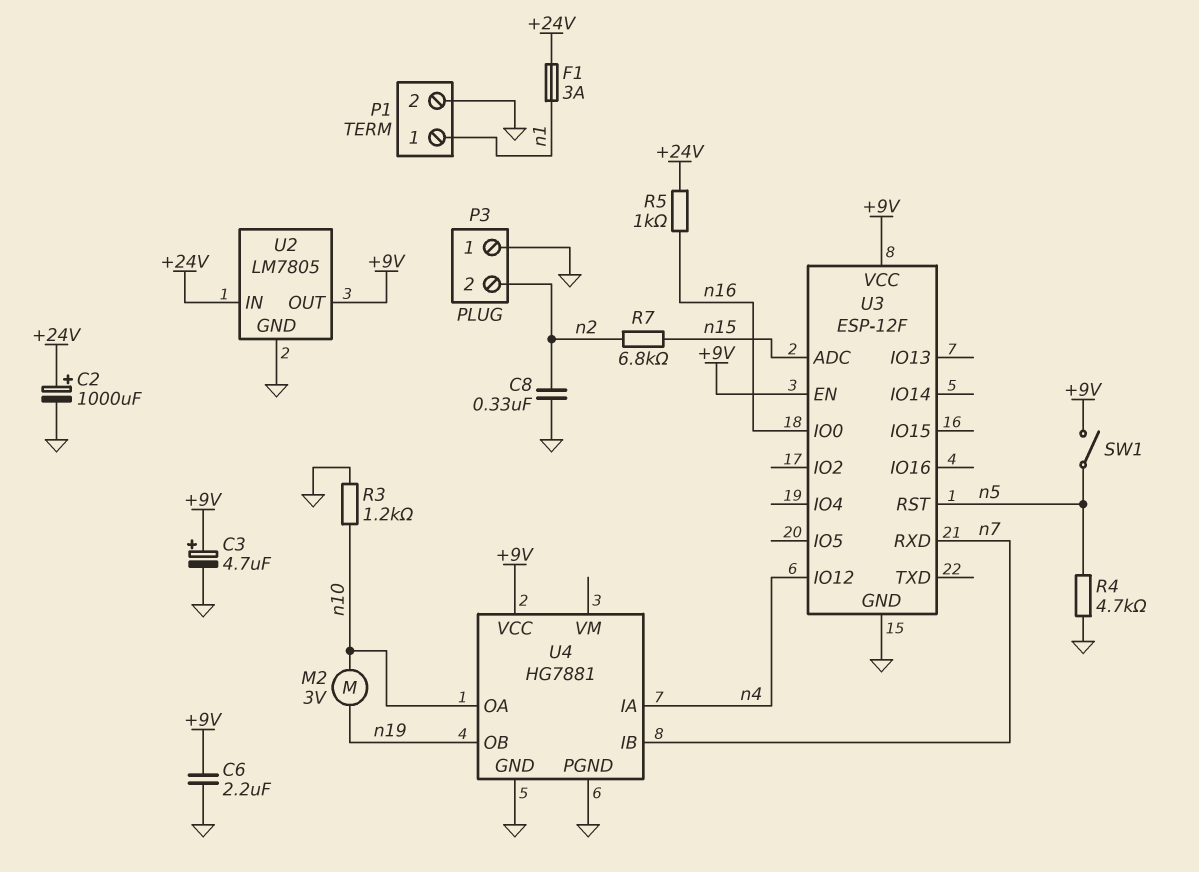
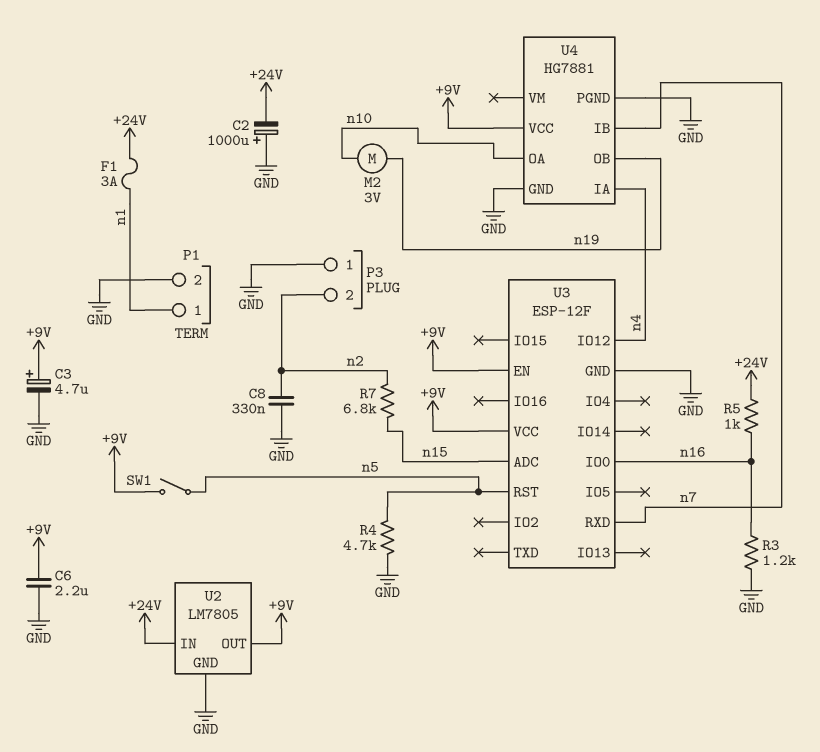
C2: 1000uF (plus +24V, minus GND) -> 1000uF (plus GND, minus +24V)
R3: 1.2k (GND, n10) -> 1.2k (GND, n16)

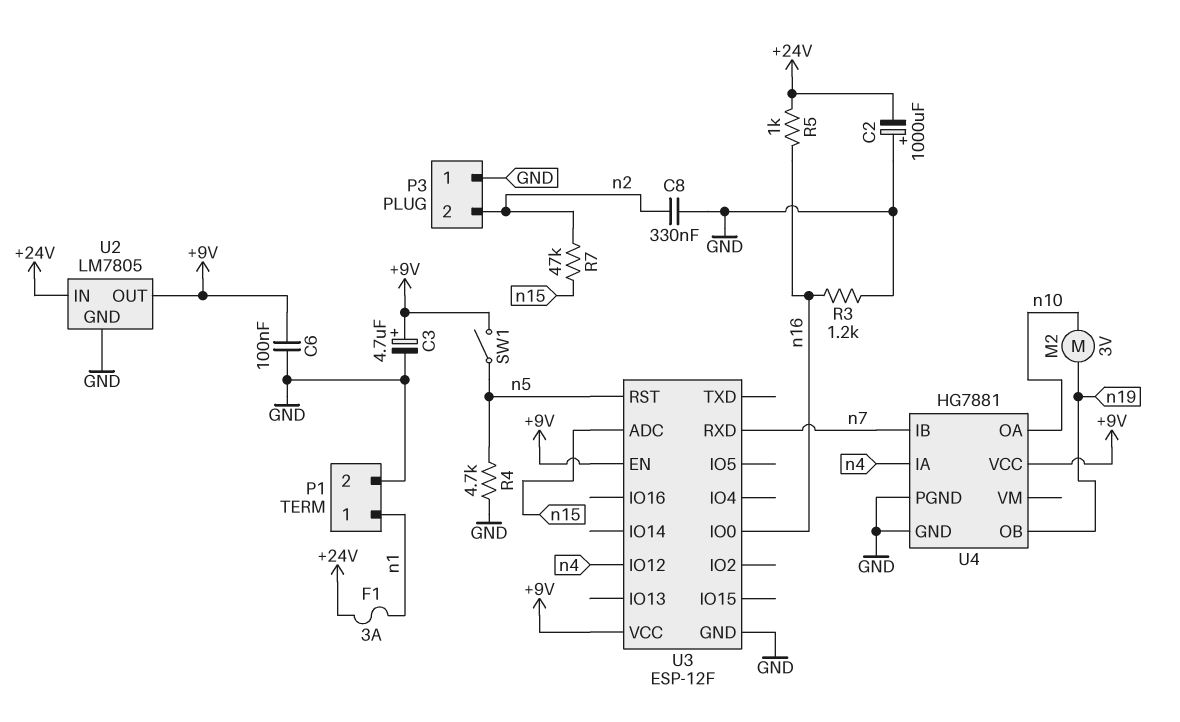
C6: 2.2uF (+9V, GND) -> 100nF (+9V, GND)
R7: 6.8k (n2, n15) -> 47k (n2, n15)

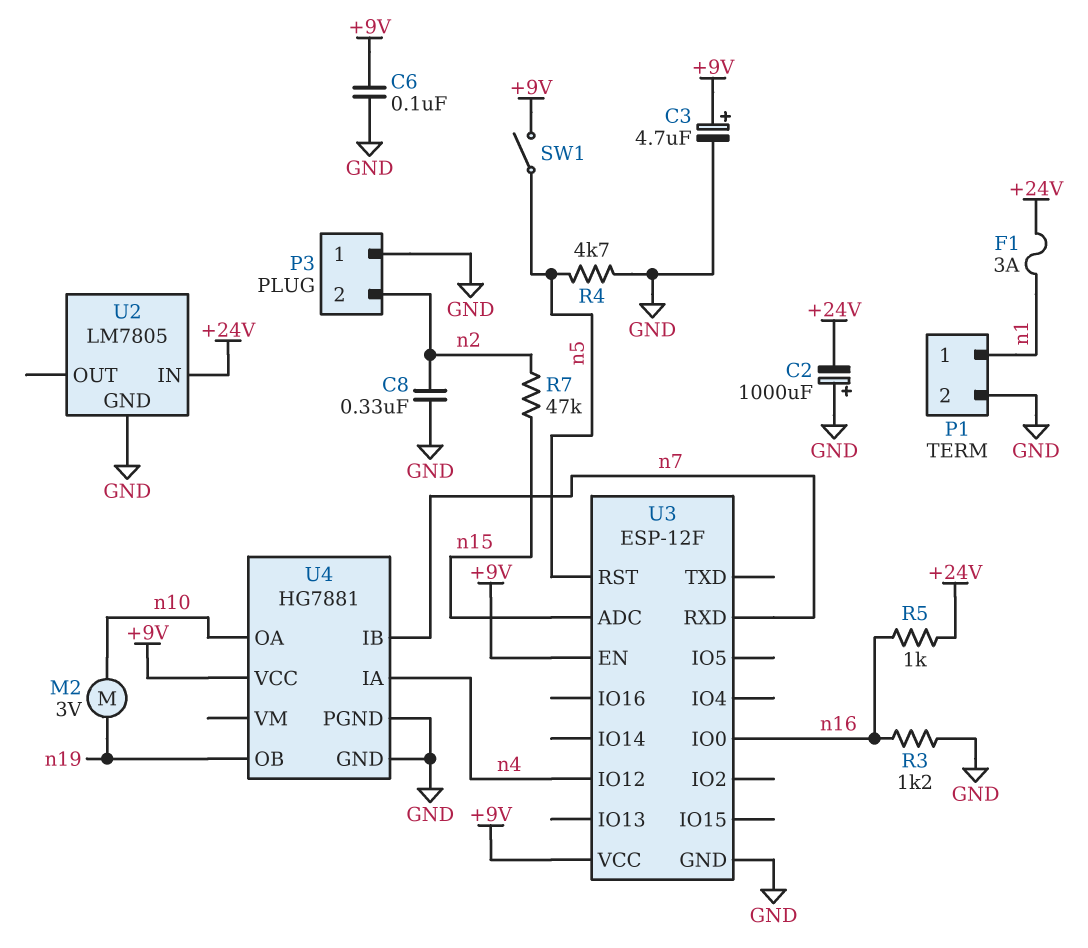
U2 pin OUT: +9V -> none

